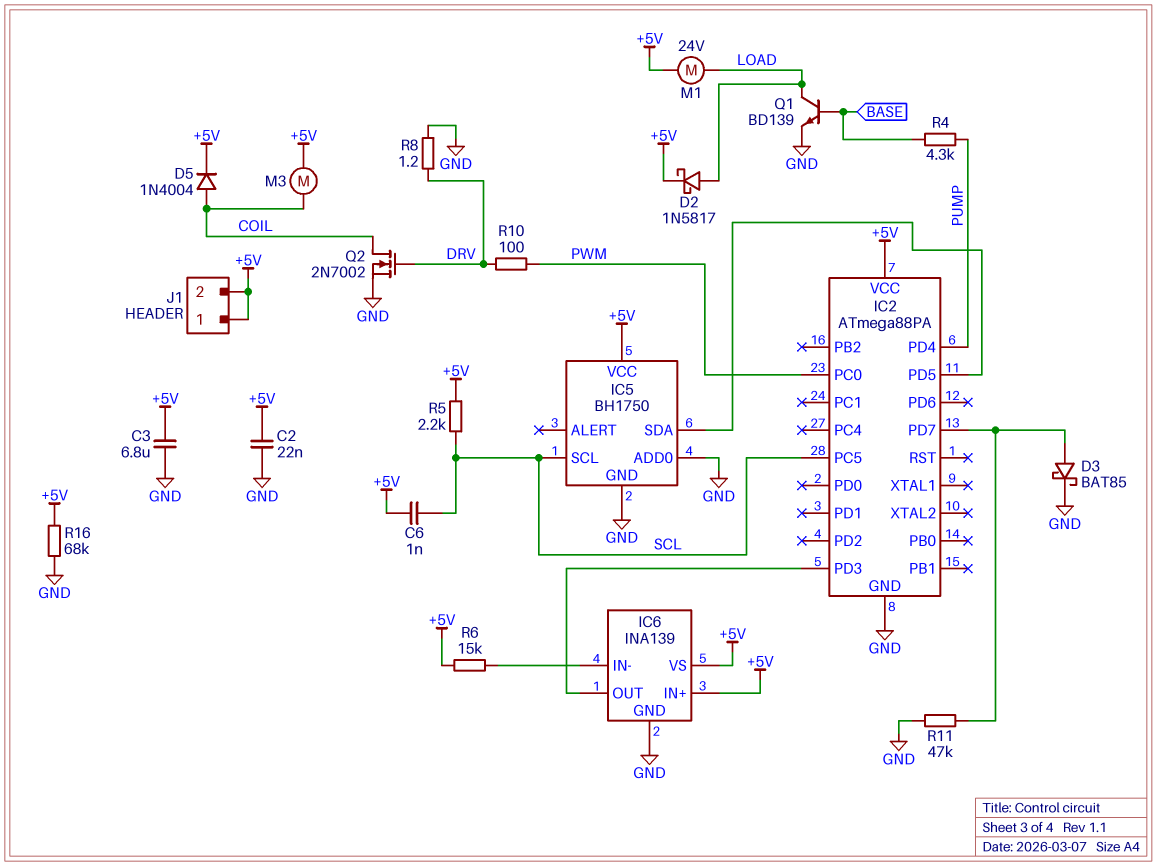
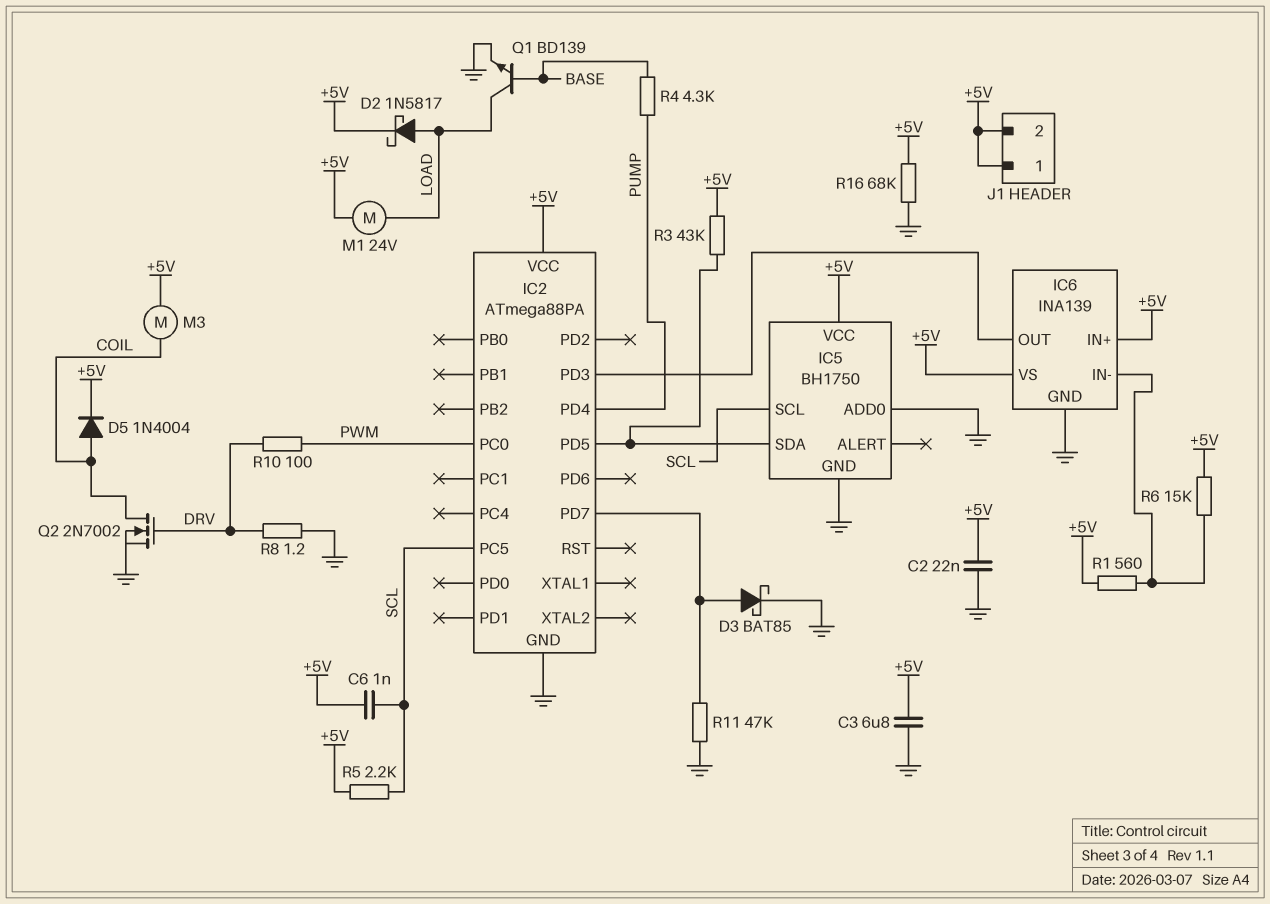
R1: none -> 560 (+5V, IC6/IN-)
R3: none -> 43k (+5V, IC2/PD5)

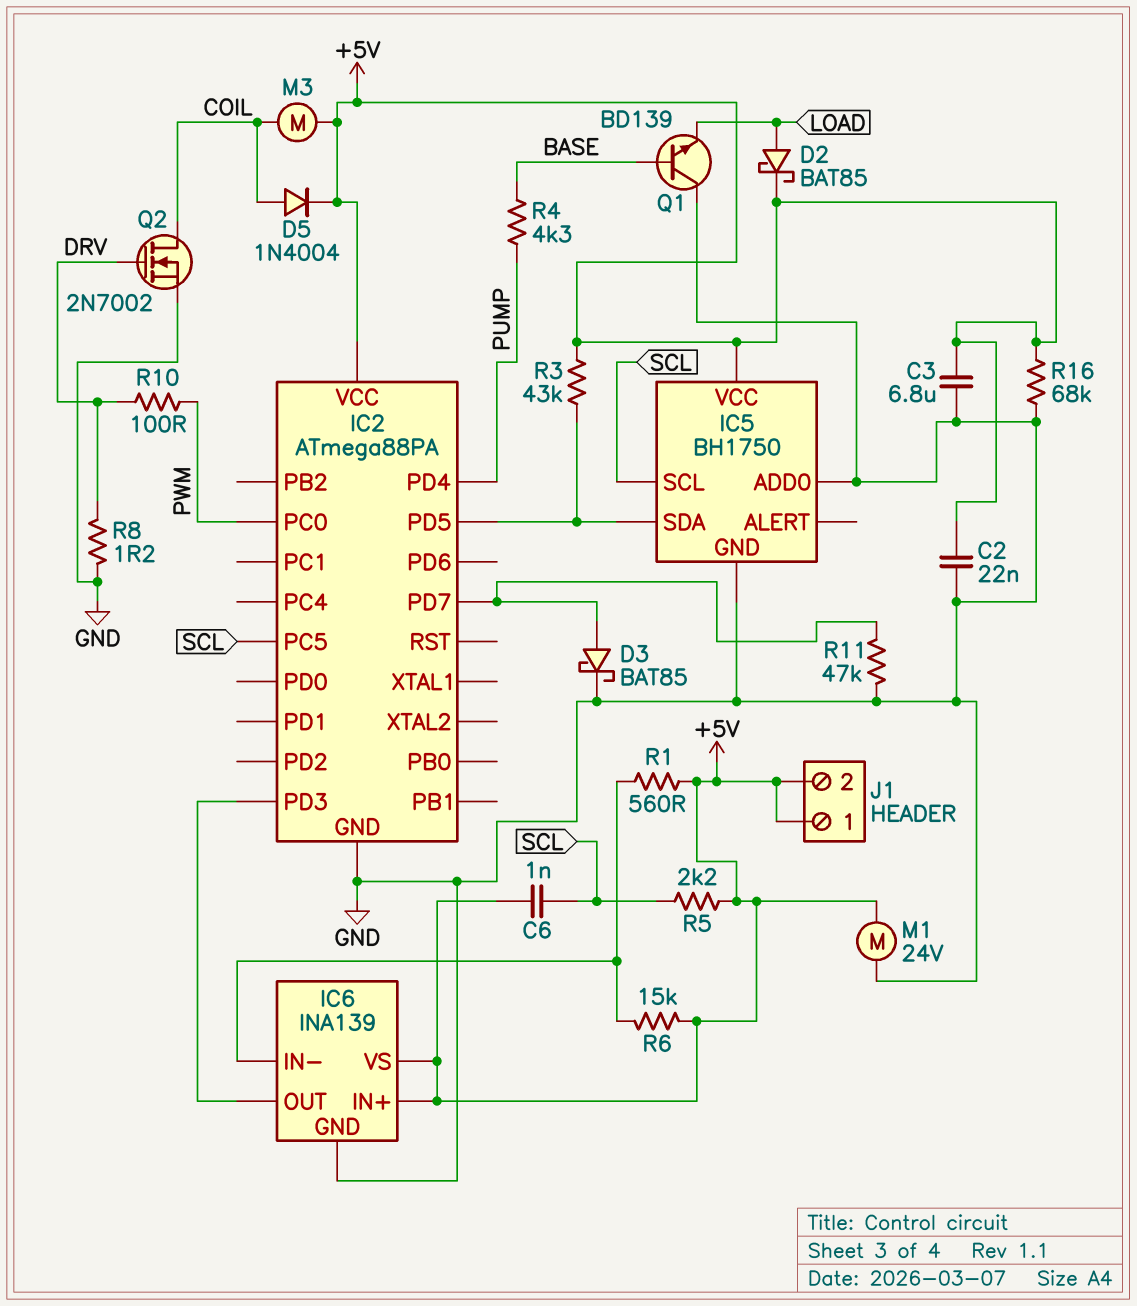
D2: schottky 1N5817 (A LOAD, K +5V) -> schottky BAT85 (A LOAD, K +5V)
M1: motor 24V (+5V, LOAD) -> motor 24V (+5V, GND)
Q1: NPN BD139 (B BASE, C LOAD, E GND) -> NPN BD139 (B BASE, C GND, E LOAD)

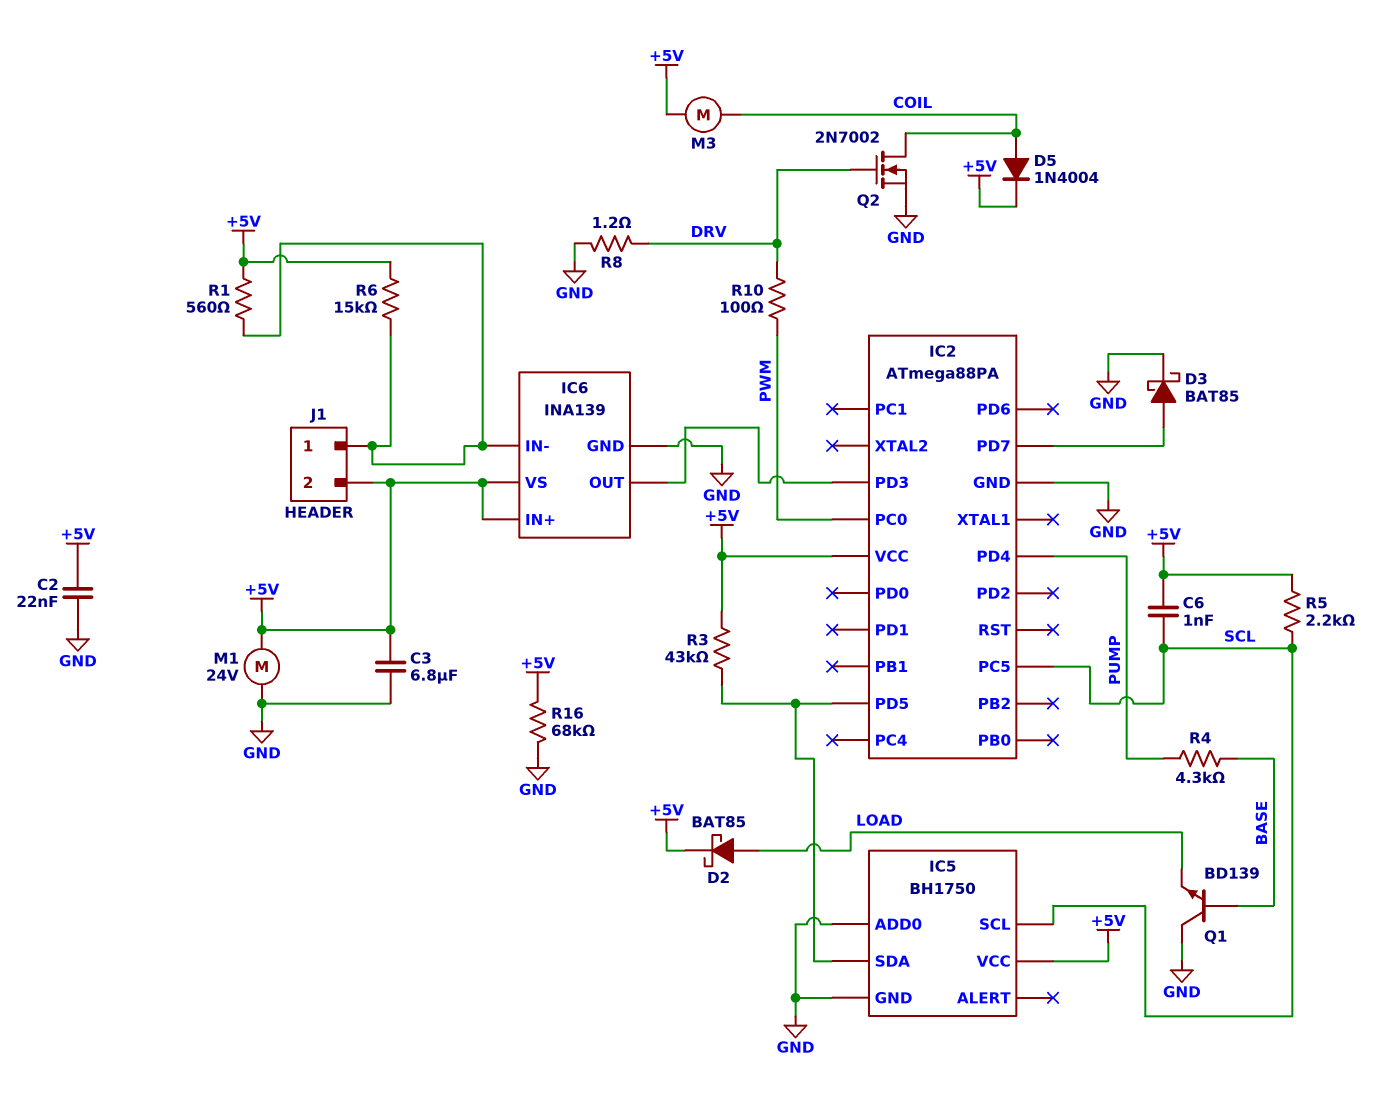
J1 pin 1: +5V -> IC6/IN-
R11: 47k (GND, IC2/PD7) -> none

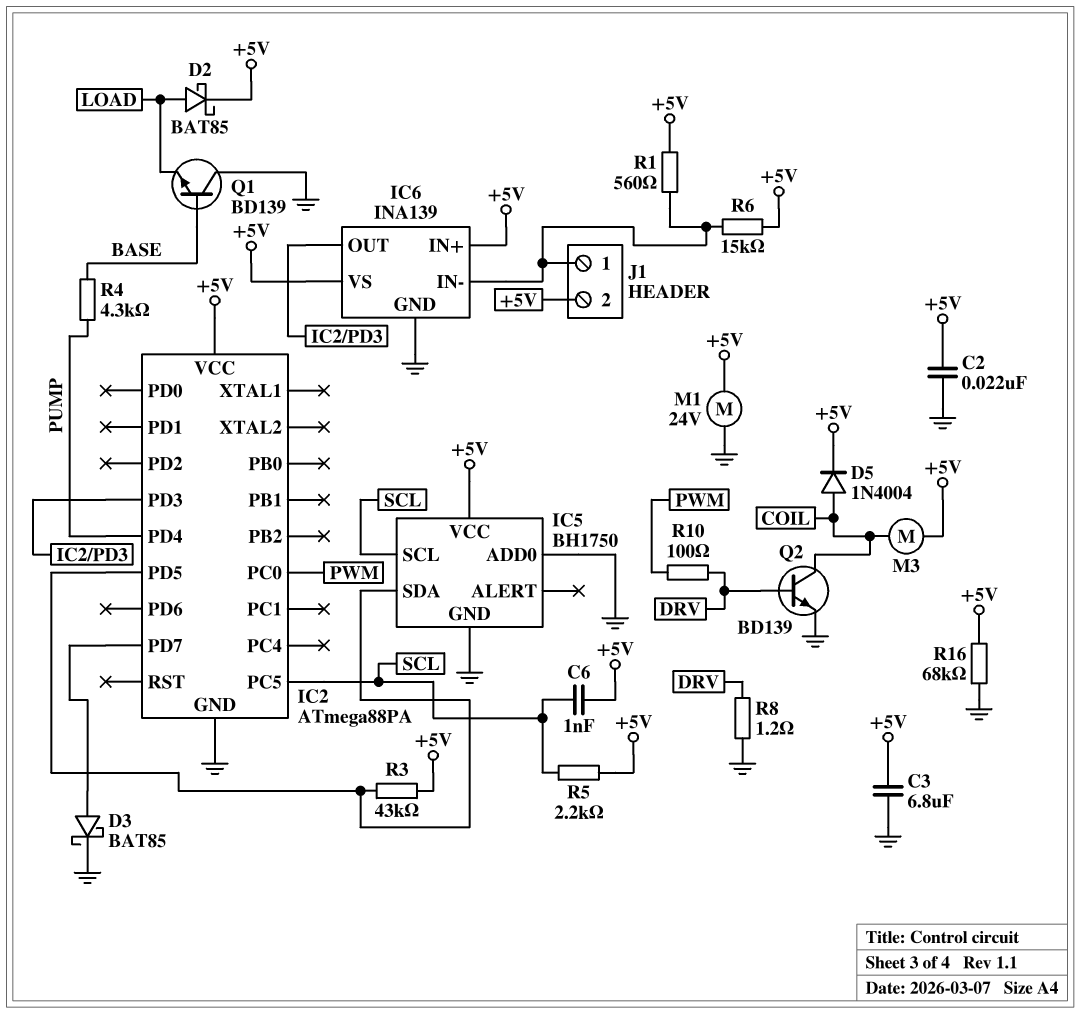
Q2: NMOS 2N7002 (G DRV, D COIL, S GND) -> NPN BD139 (B DRV, C COIL, E GND)

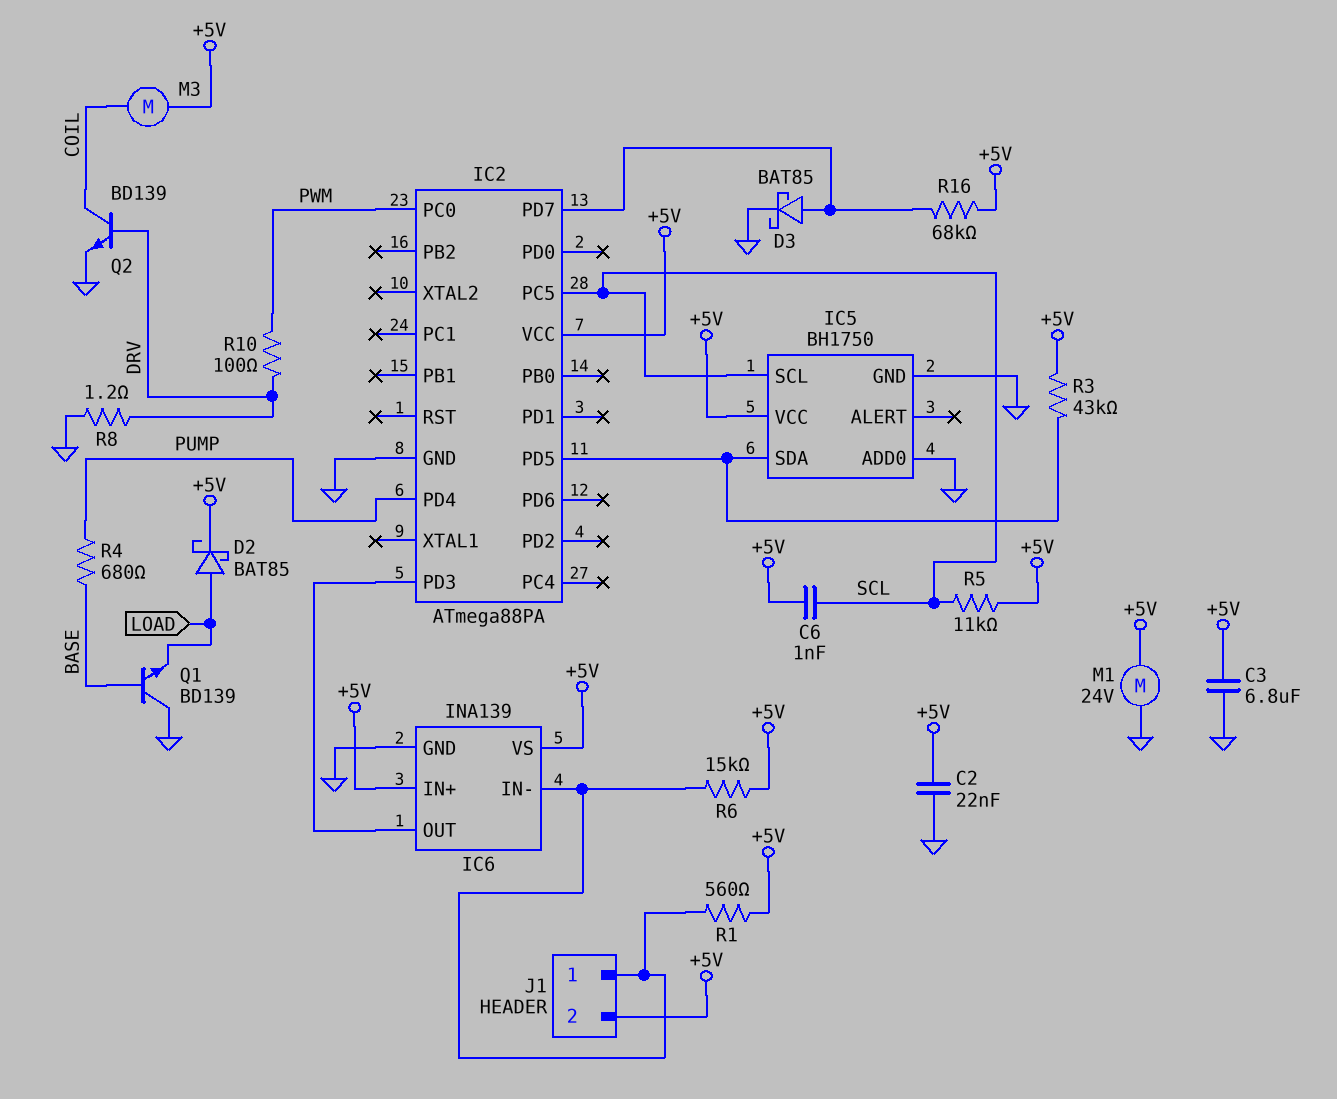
D5: diode 1N4004 (A COIL, K +5V) -> none
R4: 4.3k (BASE, PUMP) -> 680 (BASE, PUMP)
R5: 2.2k (+5V, SCL) -> 11k (+5V, SCL)
R16: 68k (+5V, GND) -> 68k (+5V, IC2/PD7)

